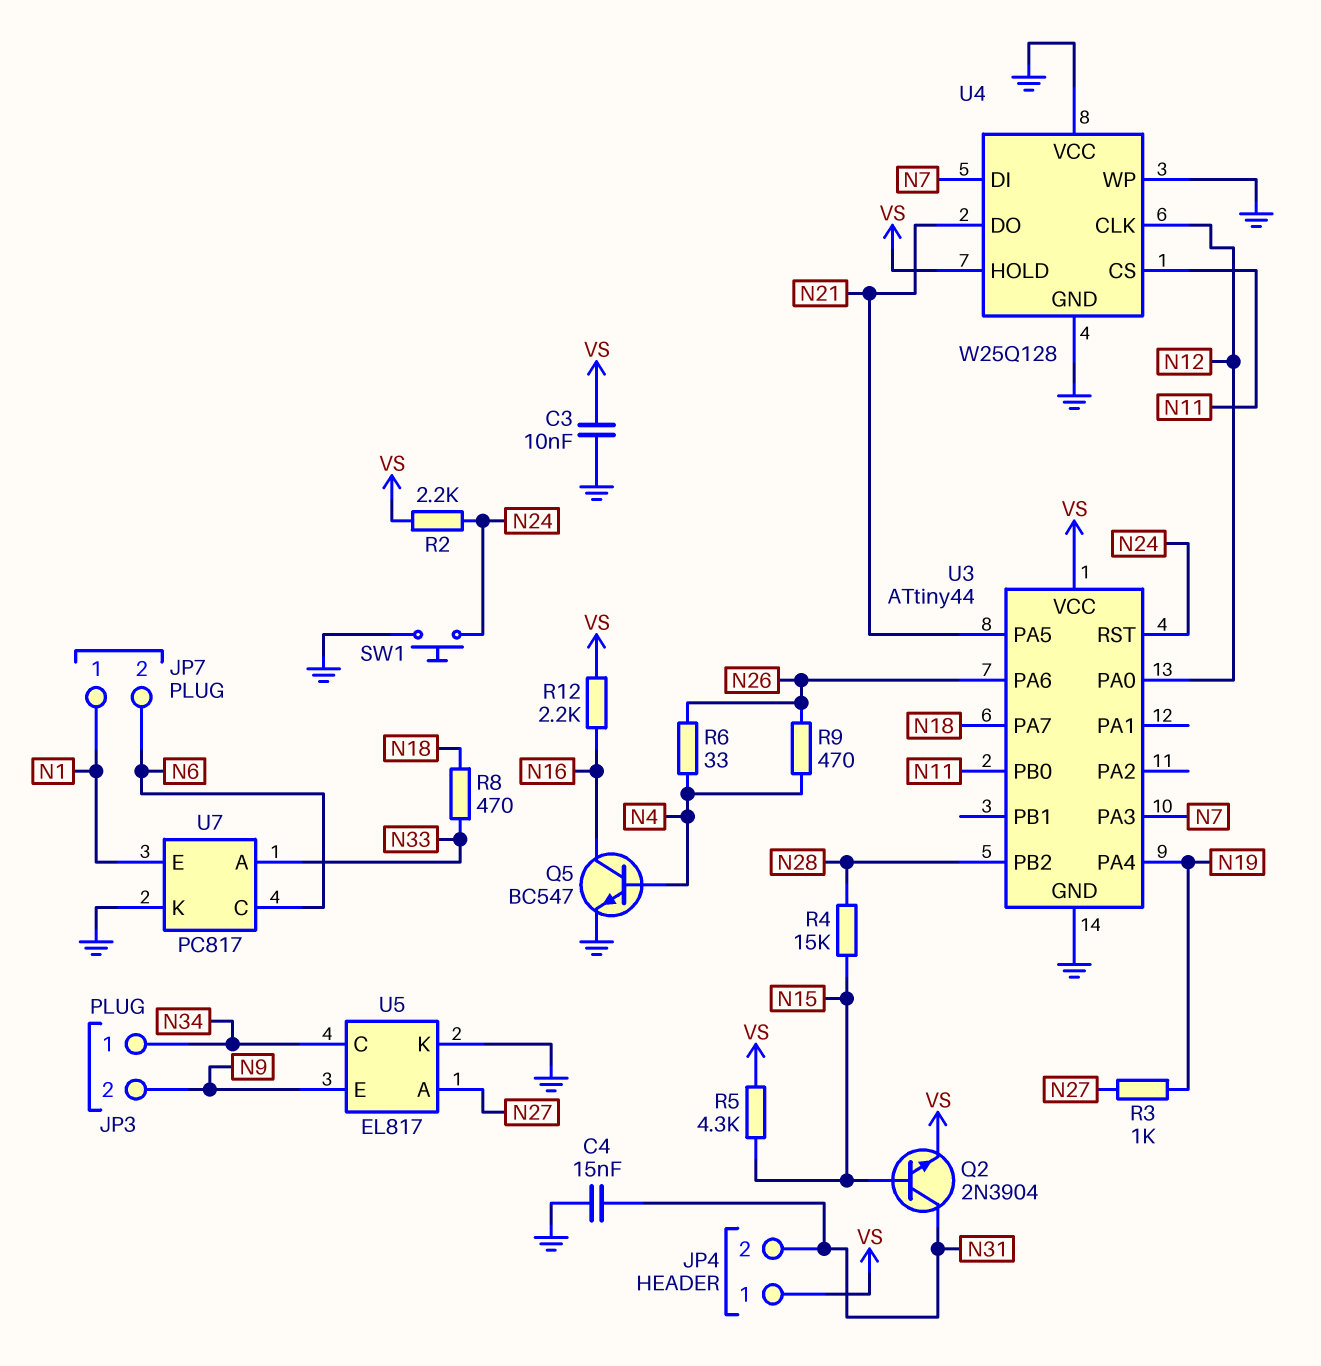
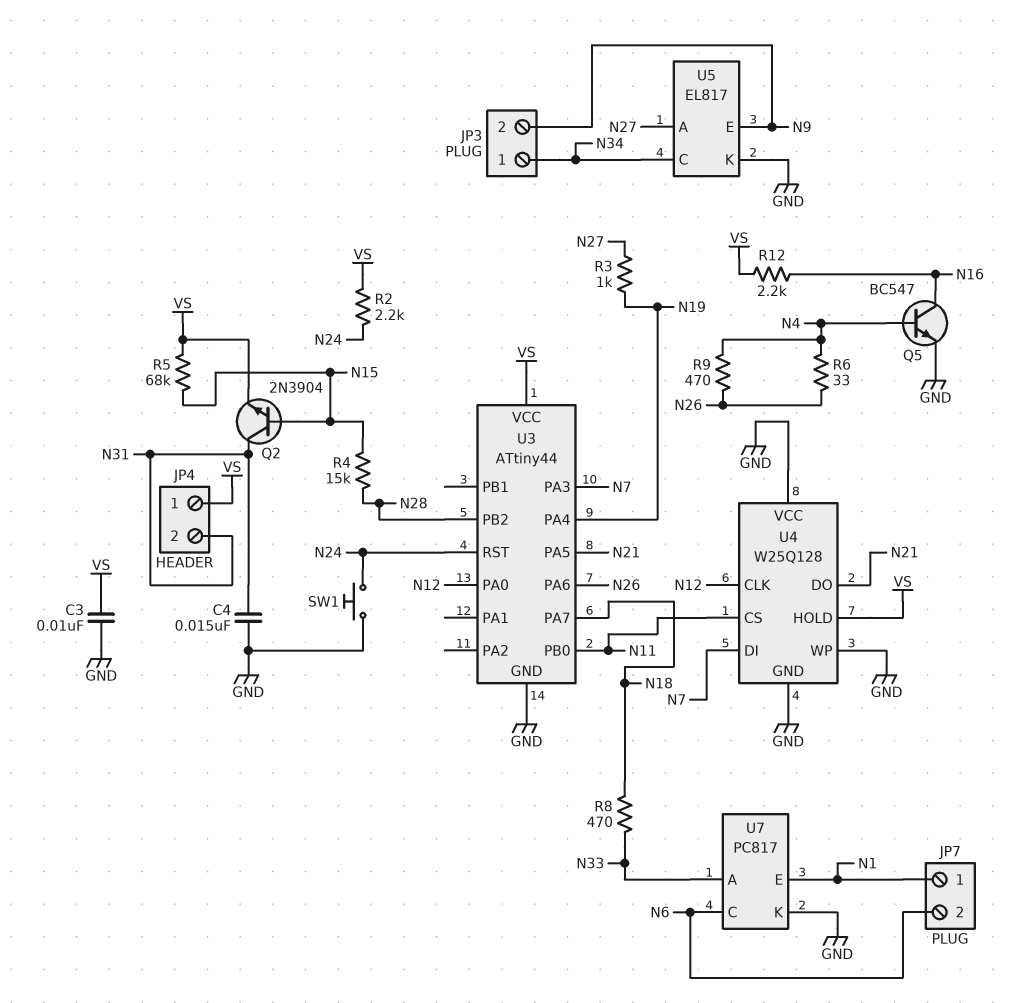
R5: 4.3k (N15, VS) -> 68k (N15, VS)

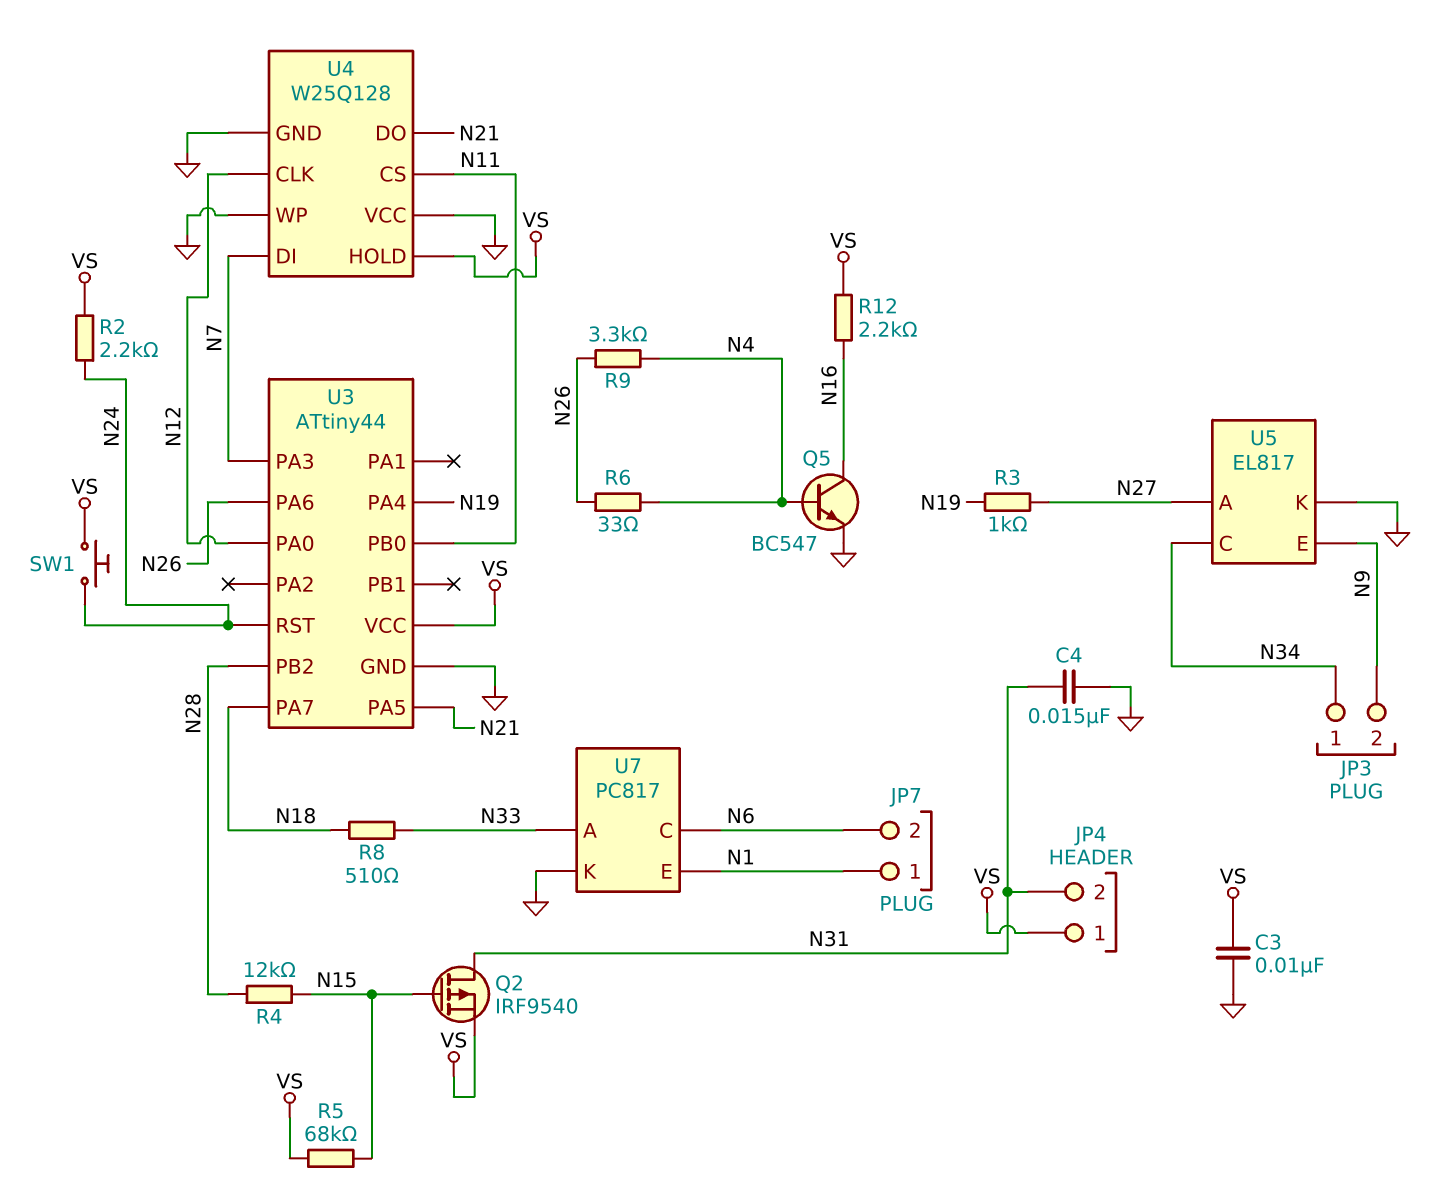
Q2: NPN 2N3904 (B N15, C N31, E VS) -> PMOS IRF9540 (G N15, D N31, S VS)
R4: 15k (N15, N28) -> 12k (N15, N28)
R8: 470 (N18, N33) -> 510 (N18, N33)
R9: 470 (N4, N26) -> 3.3k (N4, N26)
SW1: button (GND, N24) -> button (N24, VS)

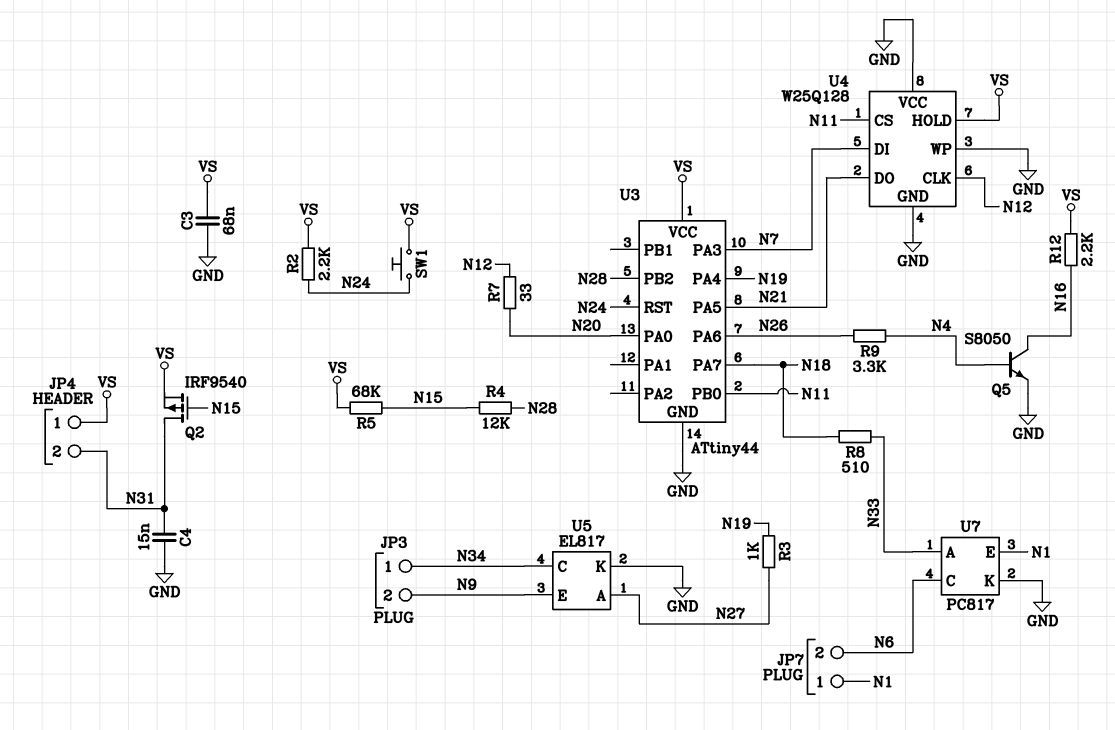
C3: 10nF (GND, VS) -> 68nF (GND, VS)
Q5: NPN BC547 (B N4, C N16, E GND) -> NPN S8050 (B N4, C N16, E GND)
R6: 33 (N4, N26) -> none
R7: none -> 33 (N12, N20)
U3 pin PA0: N12 -> N20

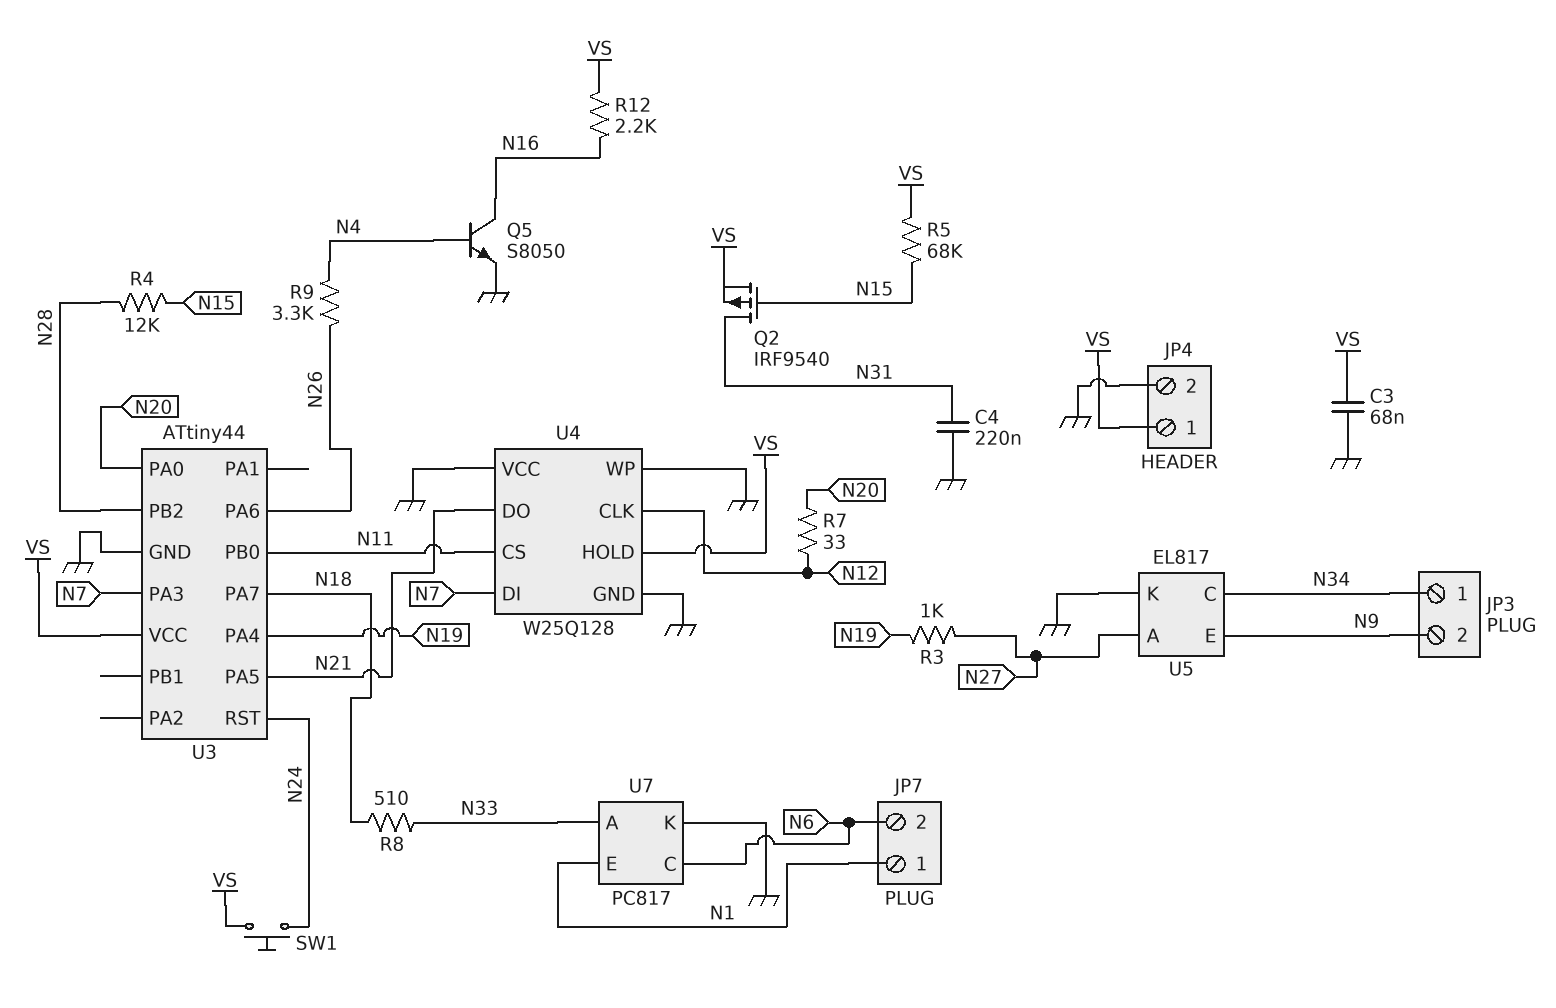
C4: 15nF (GND, N31) -> 220nF (GND, N31)
JP4 pin 2: N31 -> GND
R2: 2.2k (N24, VS) -> none

